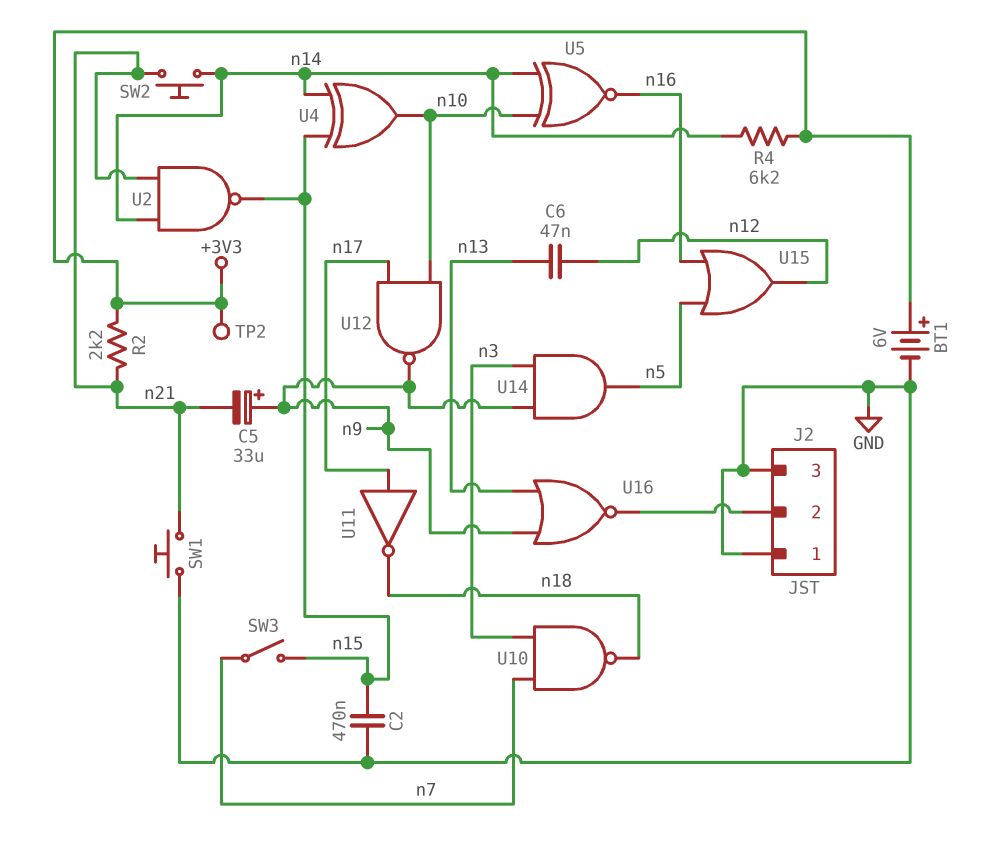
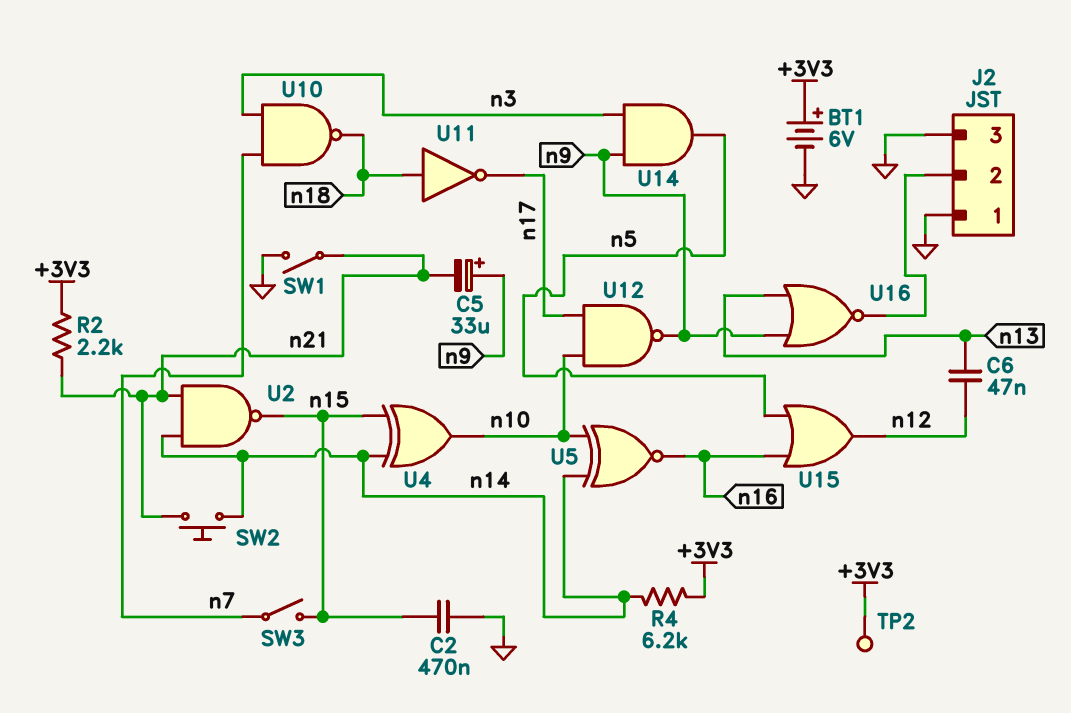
SW1: button (GND, n21) -> switch (GND, n21)
U11: NOT (in n17, out n18) -> NOT (in n18, out n17)

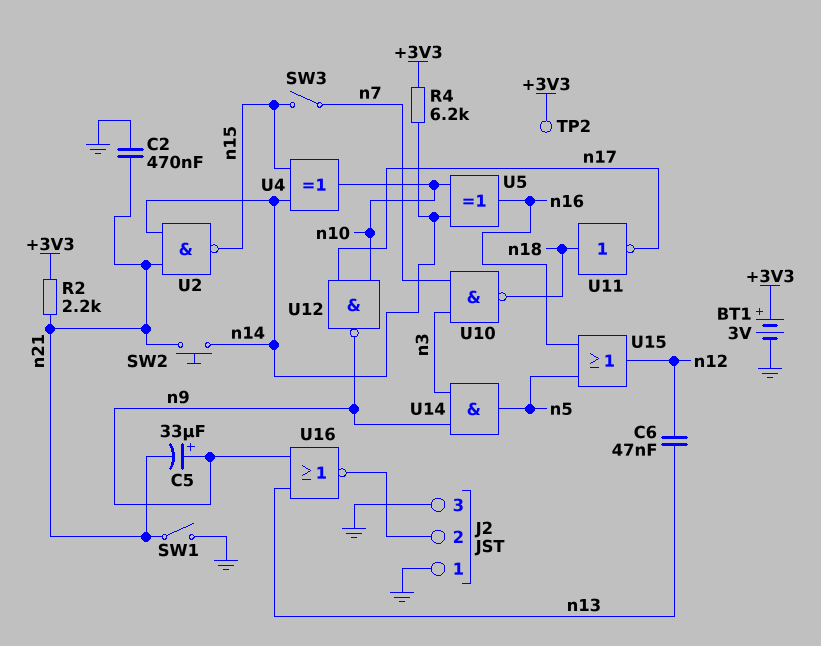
BT1: 6V (plus +3V3, minus GND) -> 3V (plus +3V3, minus GND)
C2: 470nF (GND, n15) -> 470nF (GND, n21)
U5: XNOR (in n10, in n14, out n16) -> XOR (in n10, in n14, out n16)

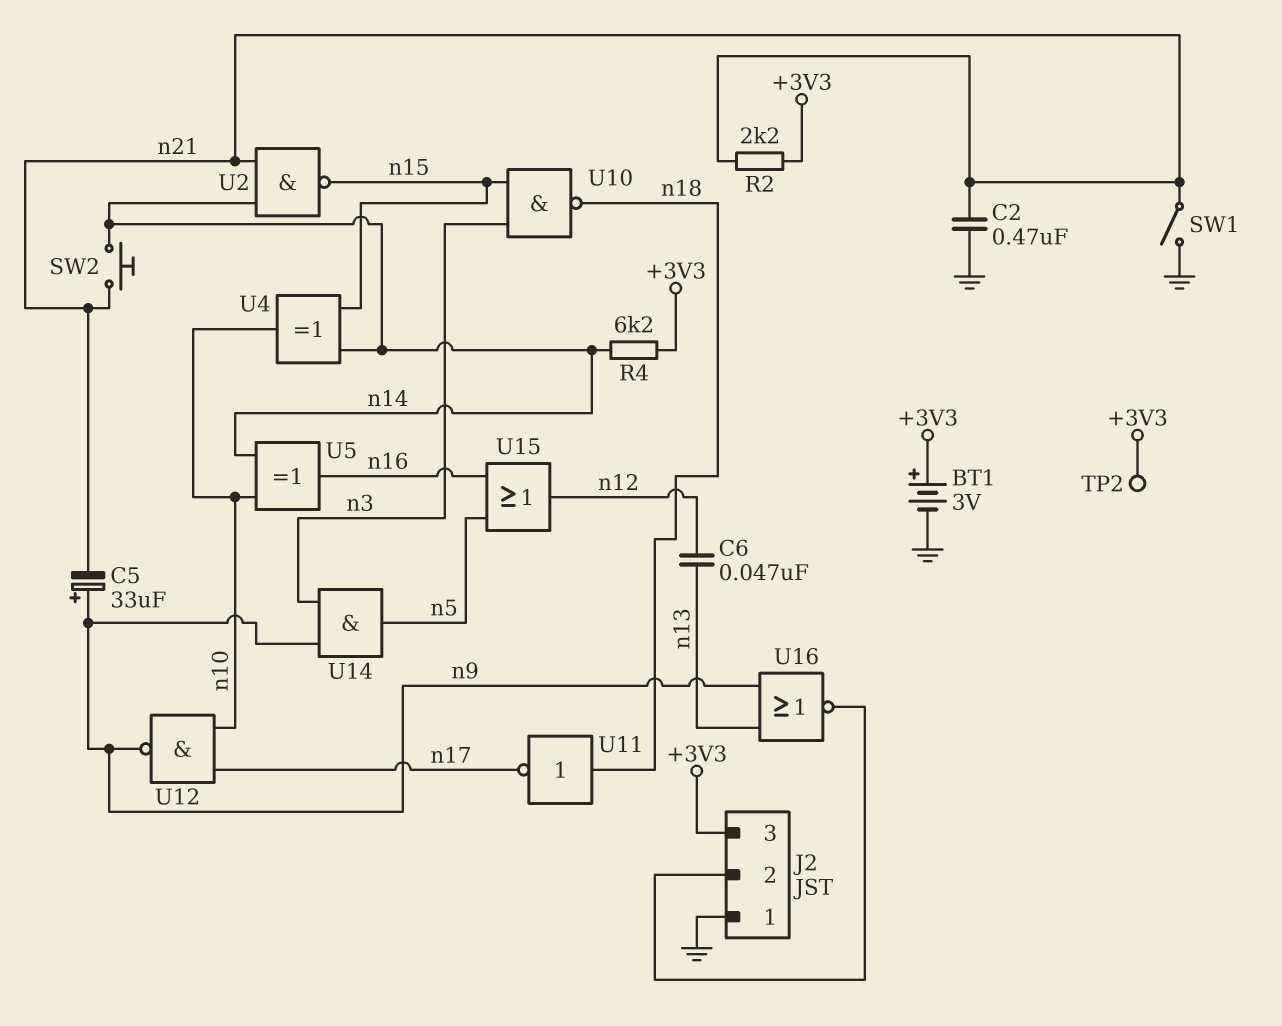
J2 pin 3: GND -> +3V3
SW3: switch (n7, n15) -> none
U10: NAND (in n3, in n7, out n18) -> NAND (in n3, in n15, out n18)

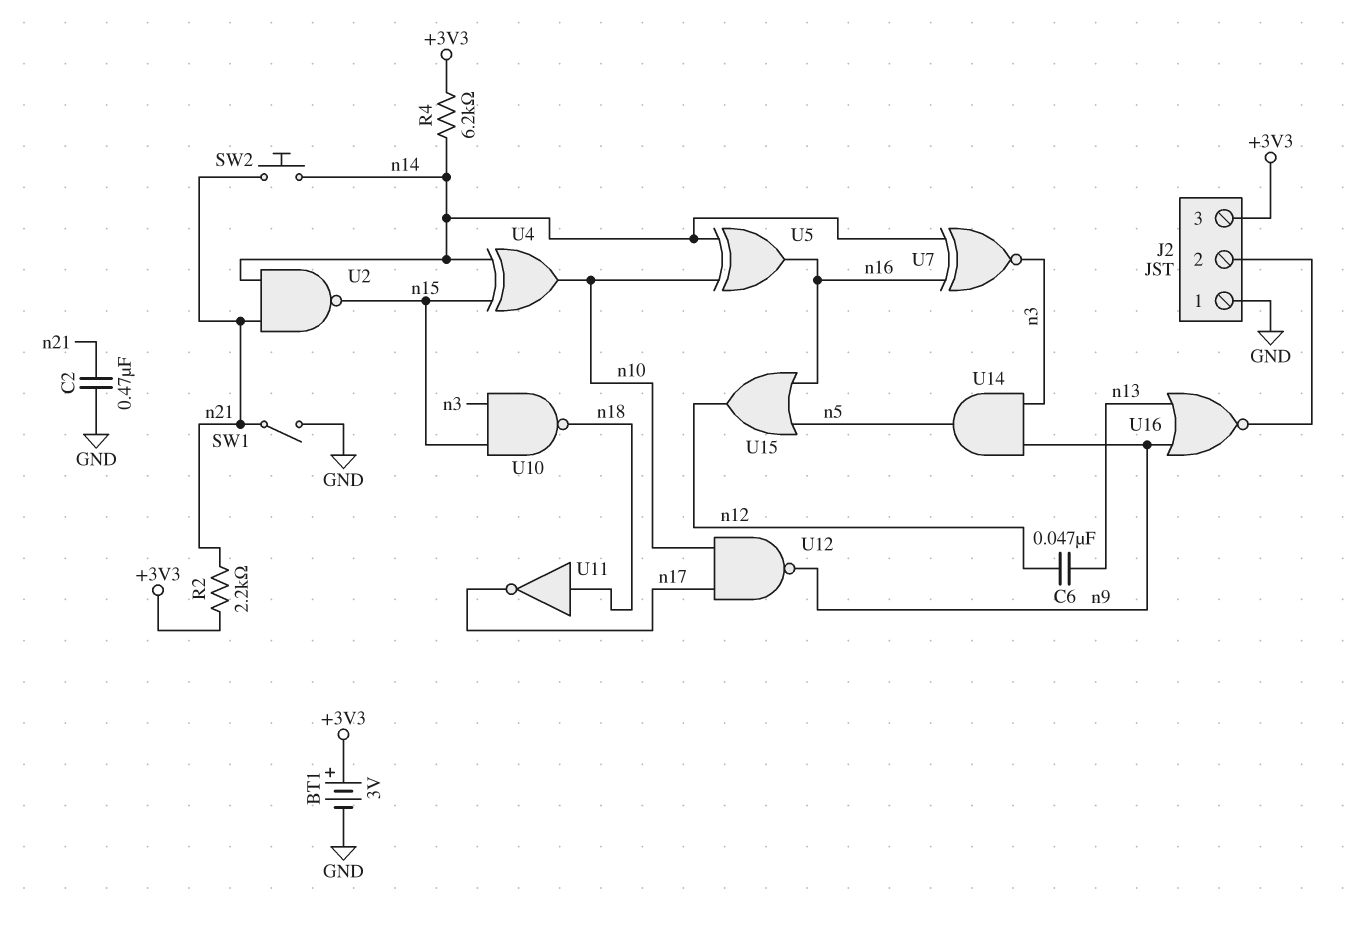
C5: 33uF (plus n9, minus n21) -> none
TP2: test point (+3V3) -> none
U7: none -> XNOR (in n14, in n16, out n3)

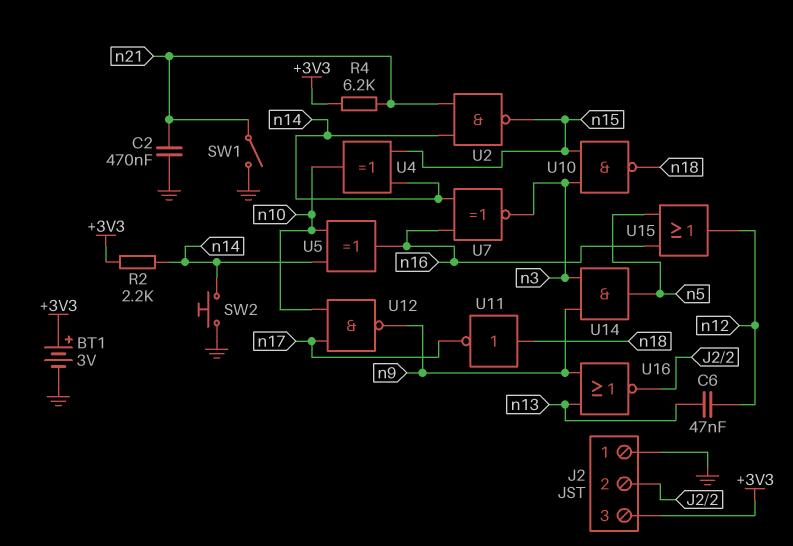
R2: 2.2k (+3V3, n21) -> 2.2k (+3V3, n14)
R4: 6.2k (+3V3, n14) -> 6.2k (+3V3, n21)
SW2: button (n14, n21) -> button (GND, n14)

